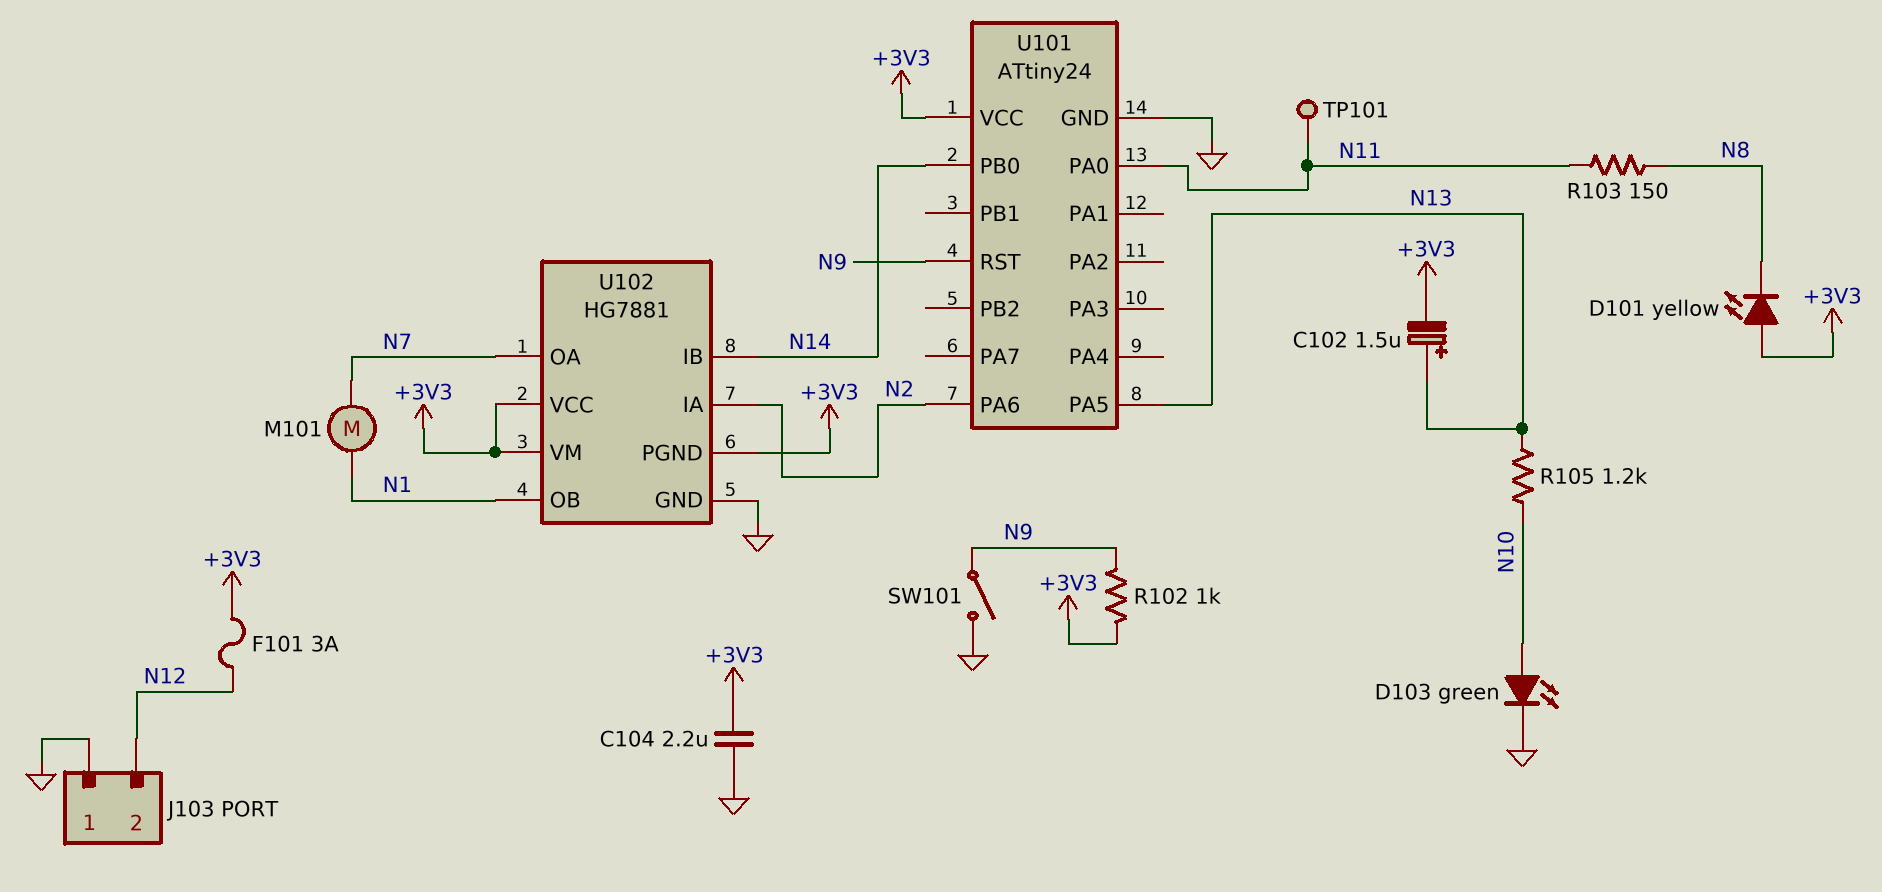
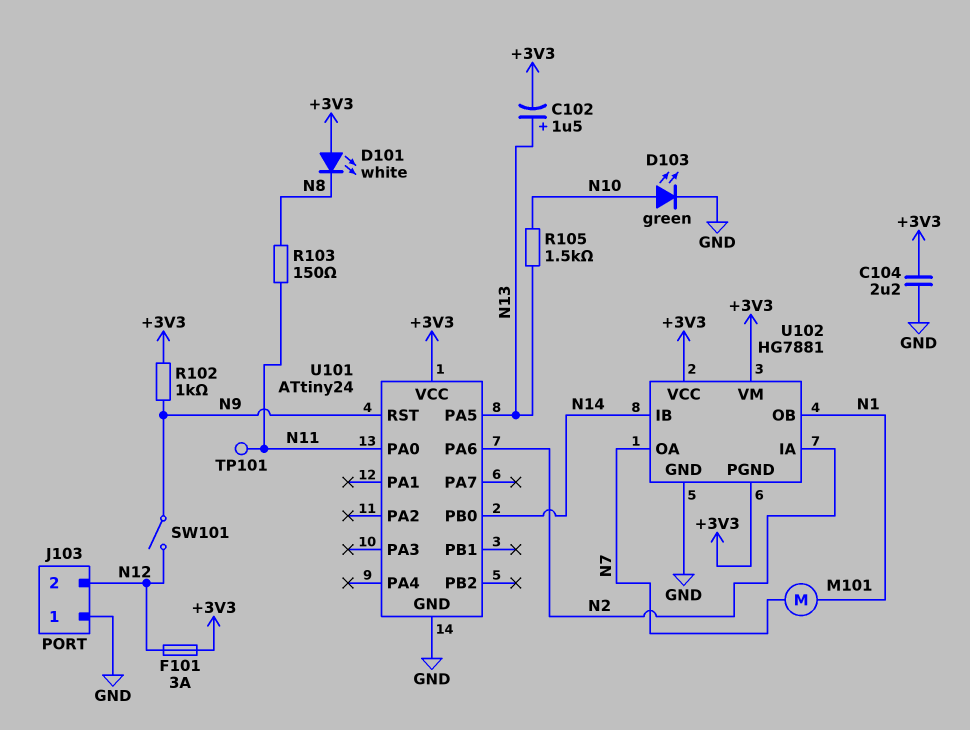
D101: LED yellow (A +3V3, K N8) -> LED white (A +3V3, K N8)
R105: 1.2k (N10, N13) -> 1.5k (N10, N13)
SW101: switch (GND, N9) -> switch (N9, N12)

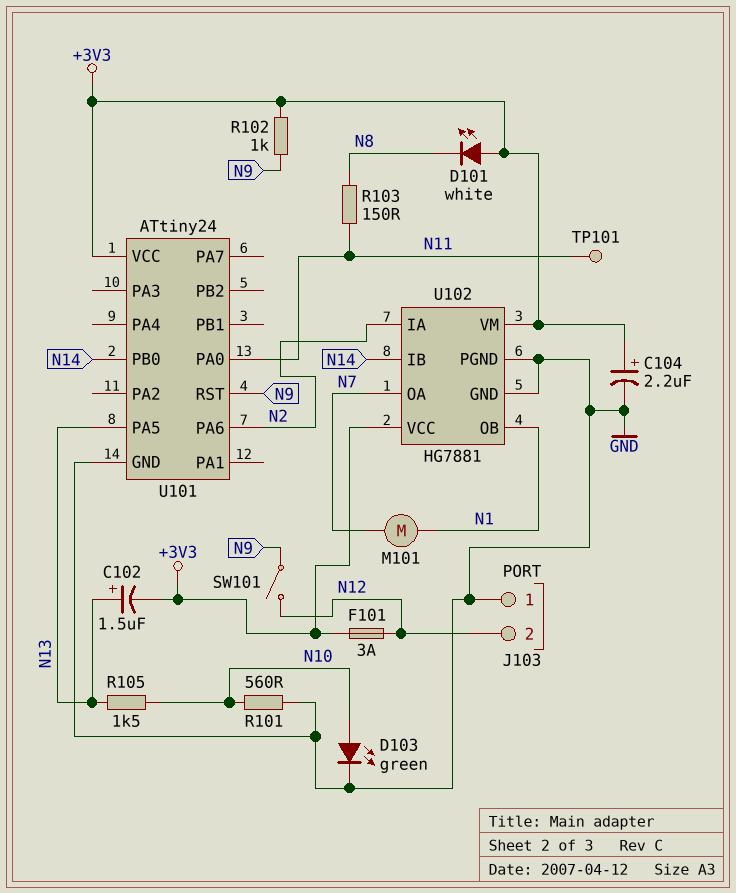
C104: 2.2uF (+3V3, GND) -> 2.2uF (plus +3V3, minus GND)
R101: none -> 560 (GND, N10)
U102 pin PGND: +3V3 -> GND

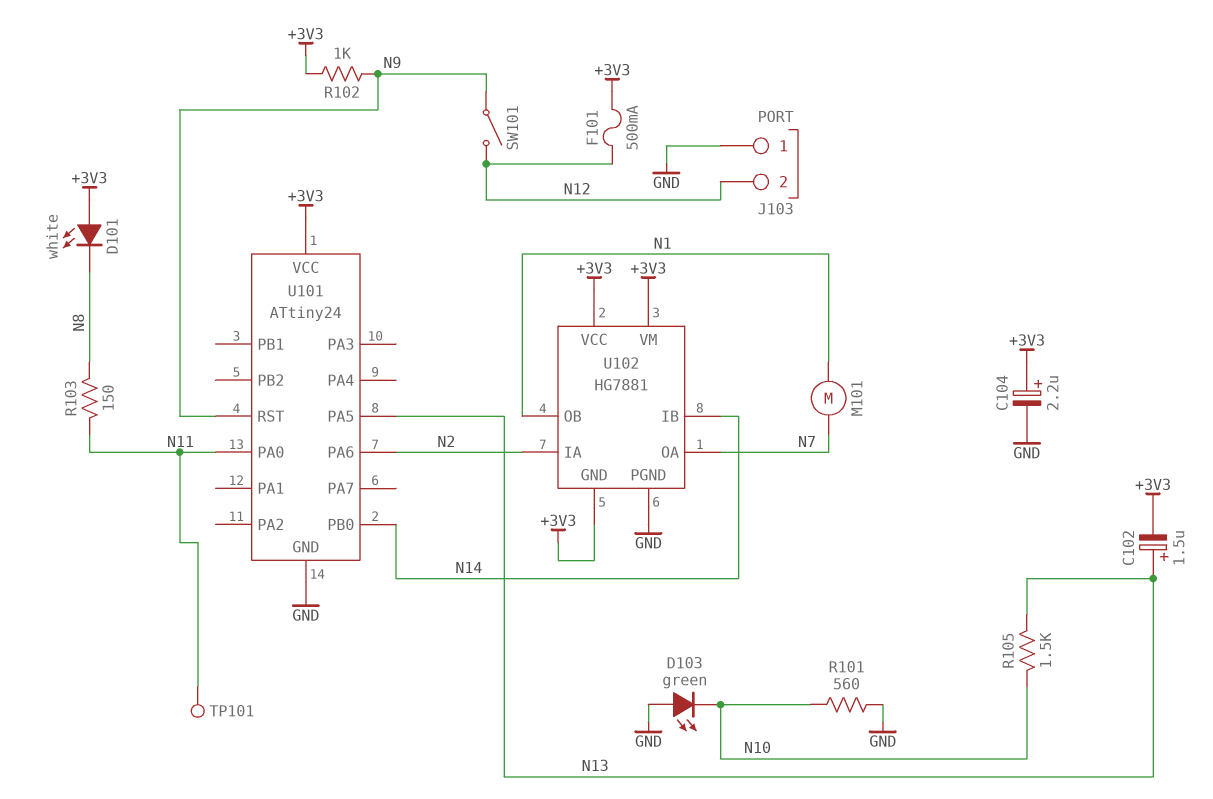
D103: LED green (A N10, K GND) -> LED green (A GND, K N10)
F101: 3A (+3V3, N12) -> 500mA (+3V3, N12)
U102 pin GND: GND -> +3V3

